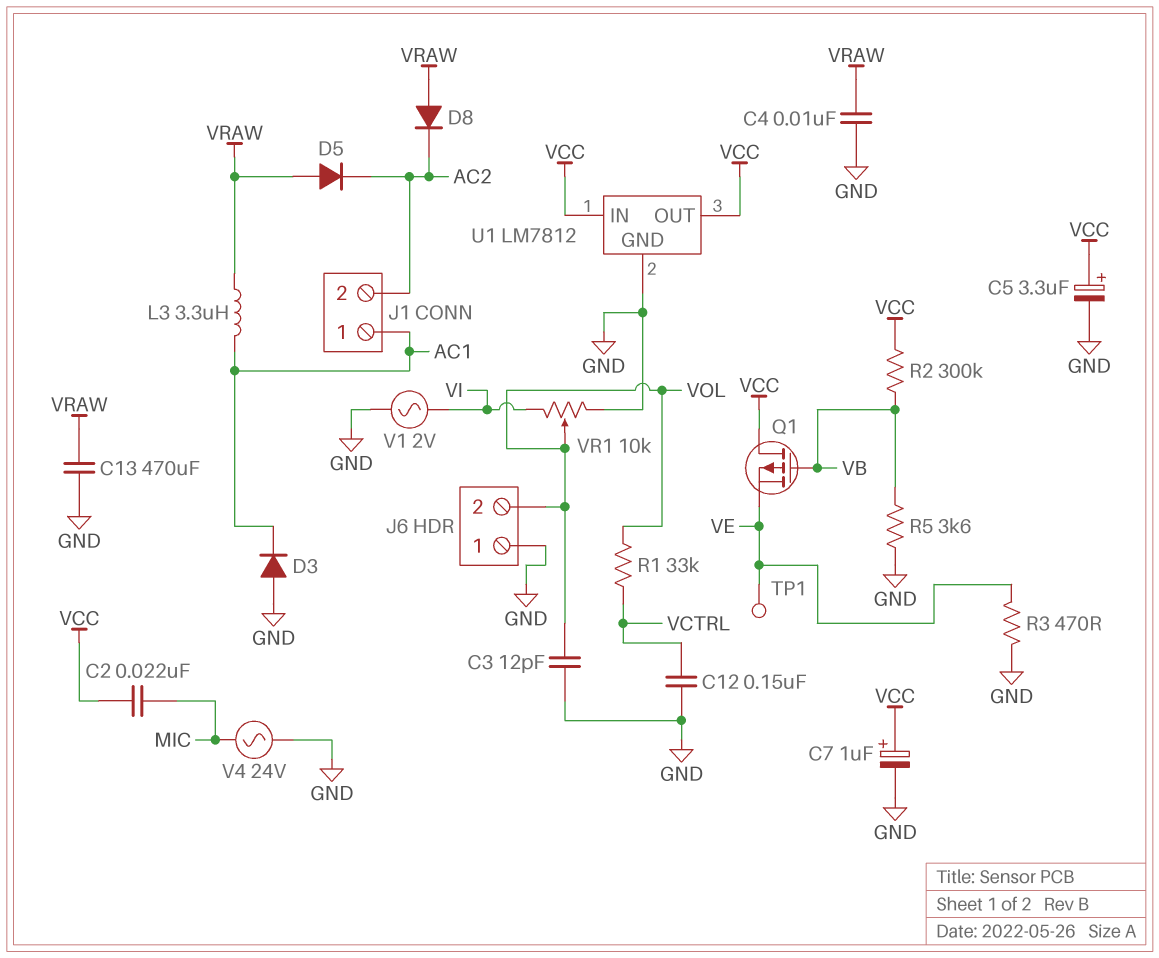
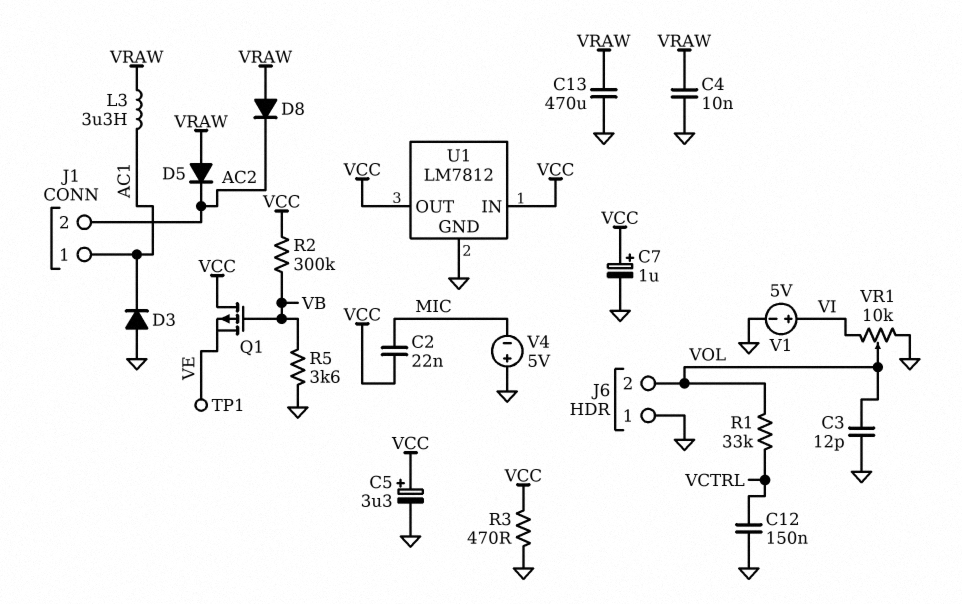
R3: 470 (GND, VE) -> 470 (GND, VCC)
V1: AC 2V (GND, VI) -> 5V (plus VI, minus GND)
V4: AC 24V (GND, MIC) -> 5V (plus GND, minus MIC)

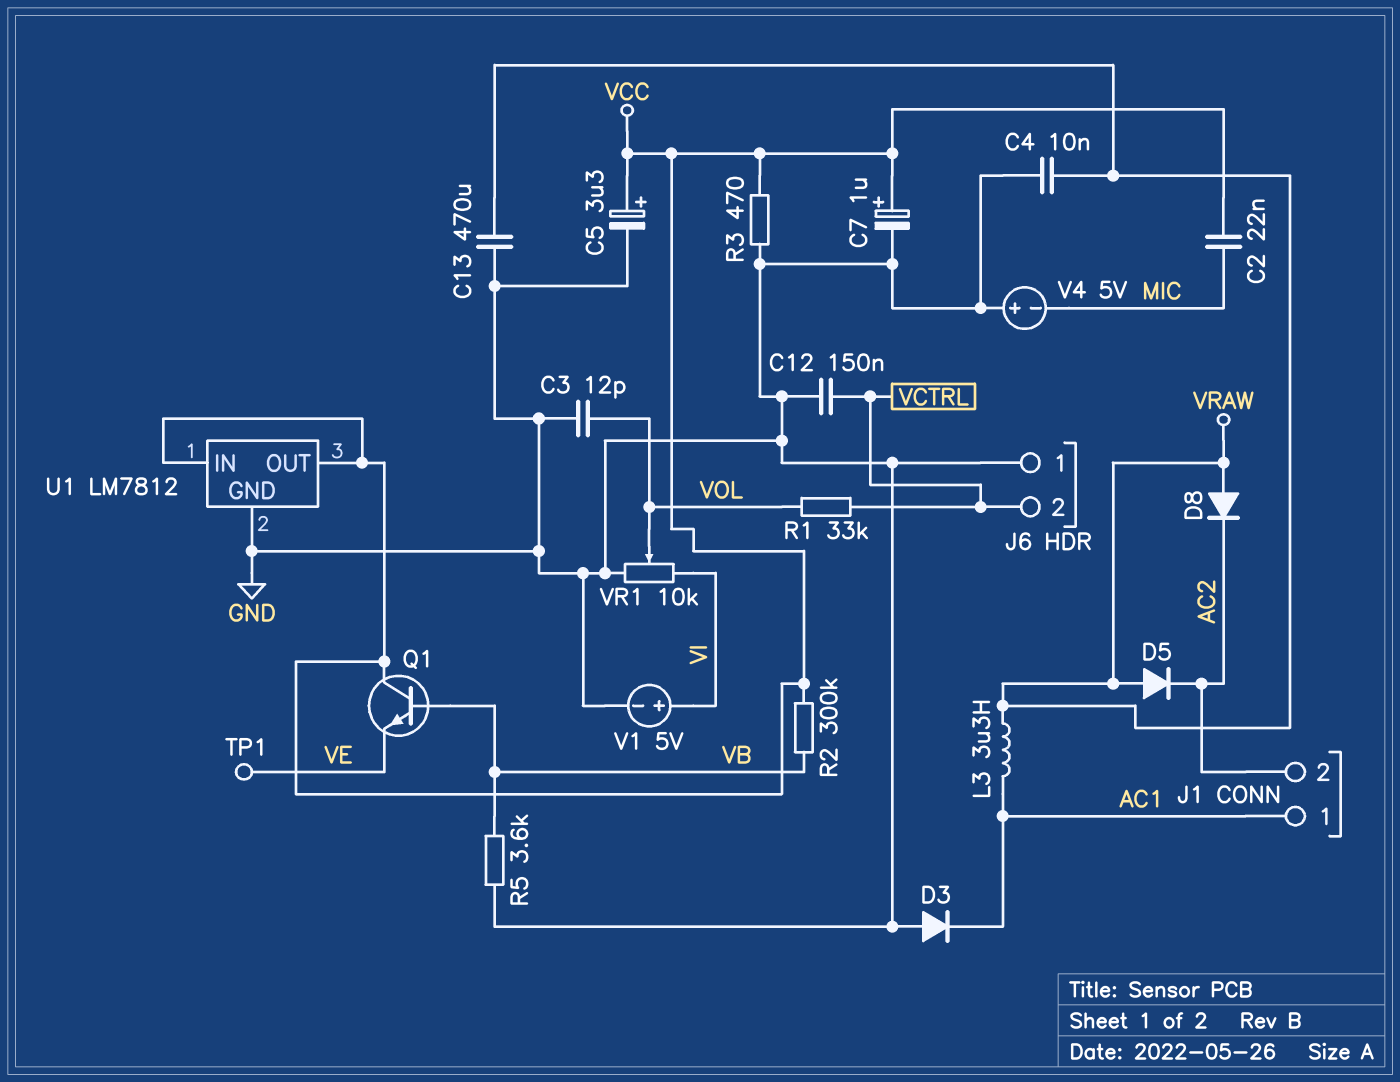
J6 pin 2: VOL -> VCTRL
Q1: PMOS (G VB, D VCC, S VE) -> NPN (B VB, C VCC, E VE)

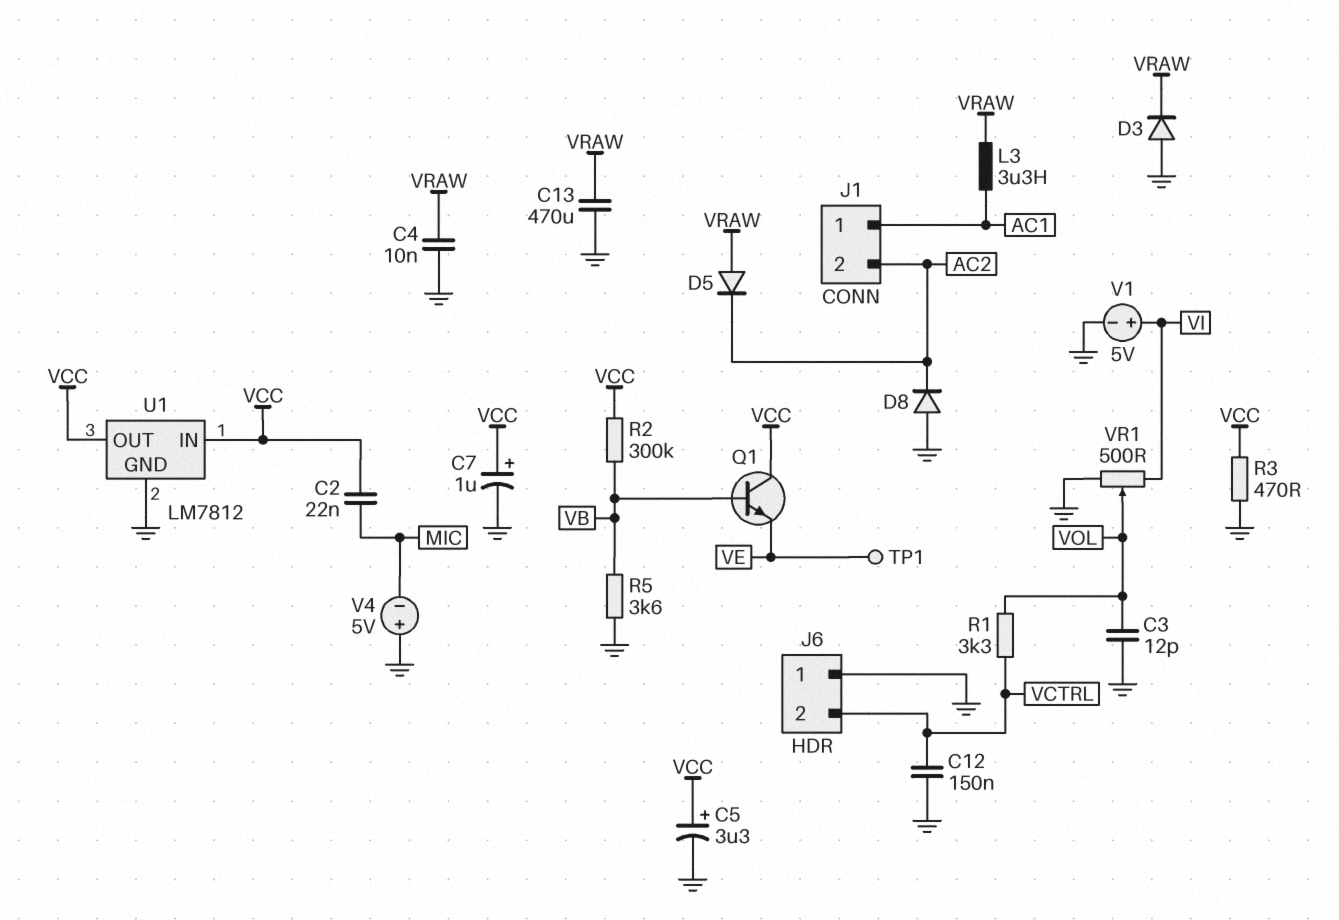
D3: diode (A GND, K AC1) -> diode (A GND, K VRAW)
D8: diode (A VRAW, K AC2) -> diode (A GND, K AC2)
R1: 33k (VCTRL, VOL) -> 3.3k (VCTRL, VOL)
VR1: 10k (GND, VI, wiper VOL) -> 500 (GND, VI, wiper VOL)

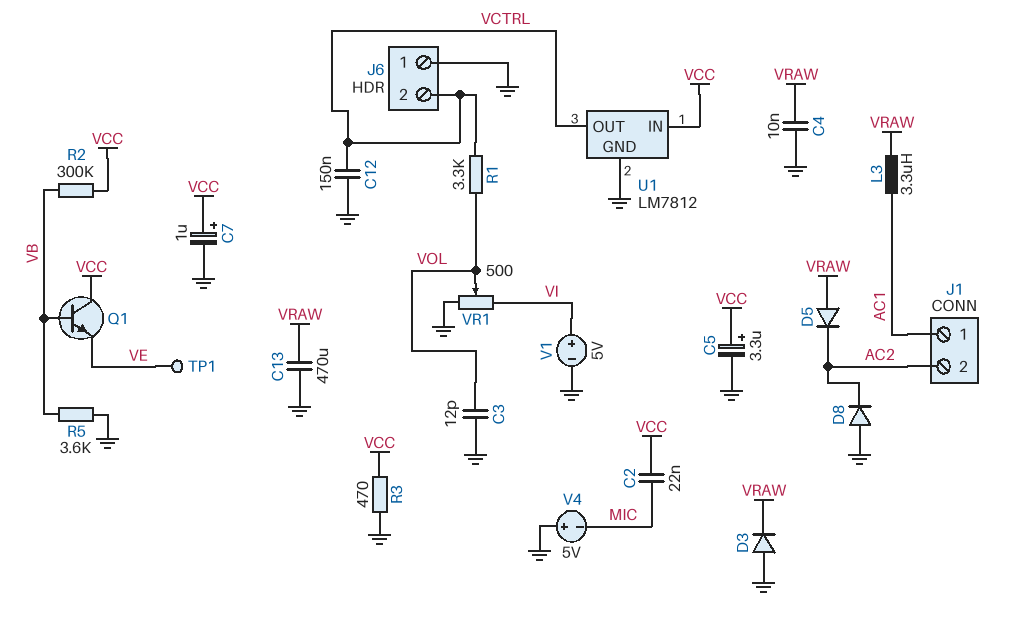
U1 pin OUT: VCC -> VCTRL

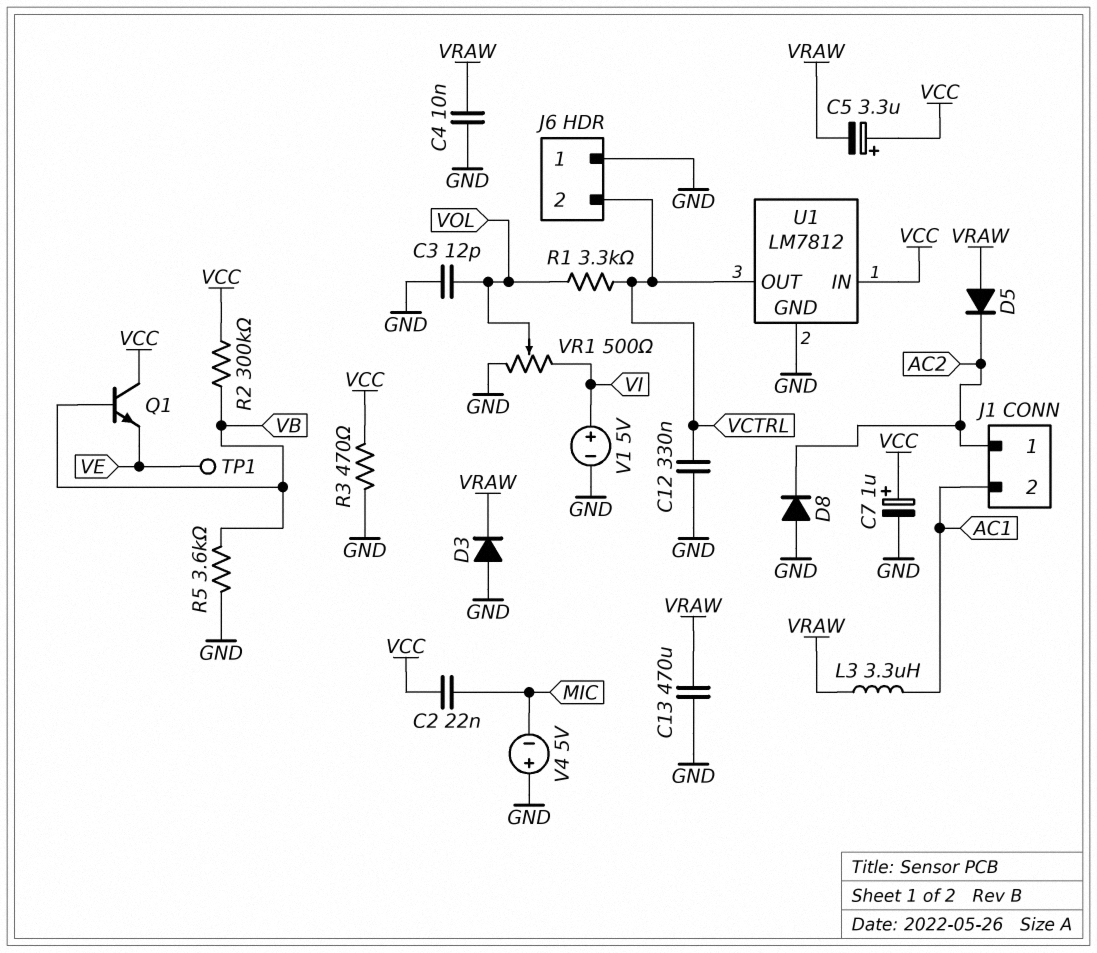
C5: 3.3uF (plus VCC, minus GND) -> 3.3uF (plus VCC, minus VRAW)
C12: 150nF (GND, VCTRL) -> 330nF (GND, VCTRL)
J1 pin 1: AC1 -> AC2
J1 pin 2: AC2 -> AC1

